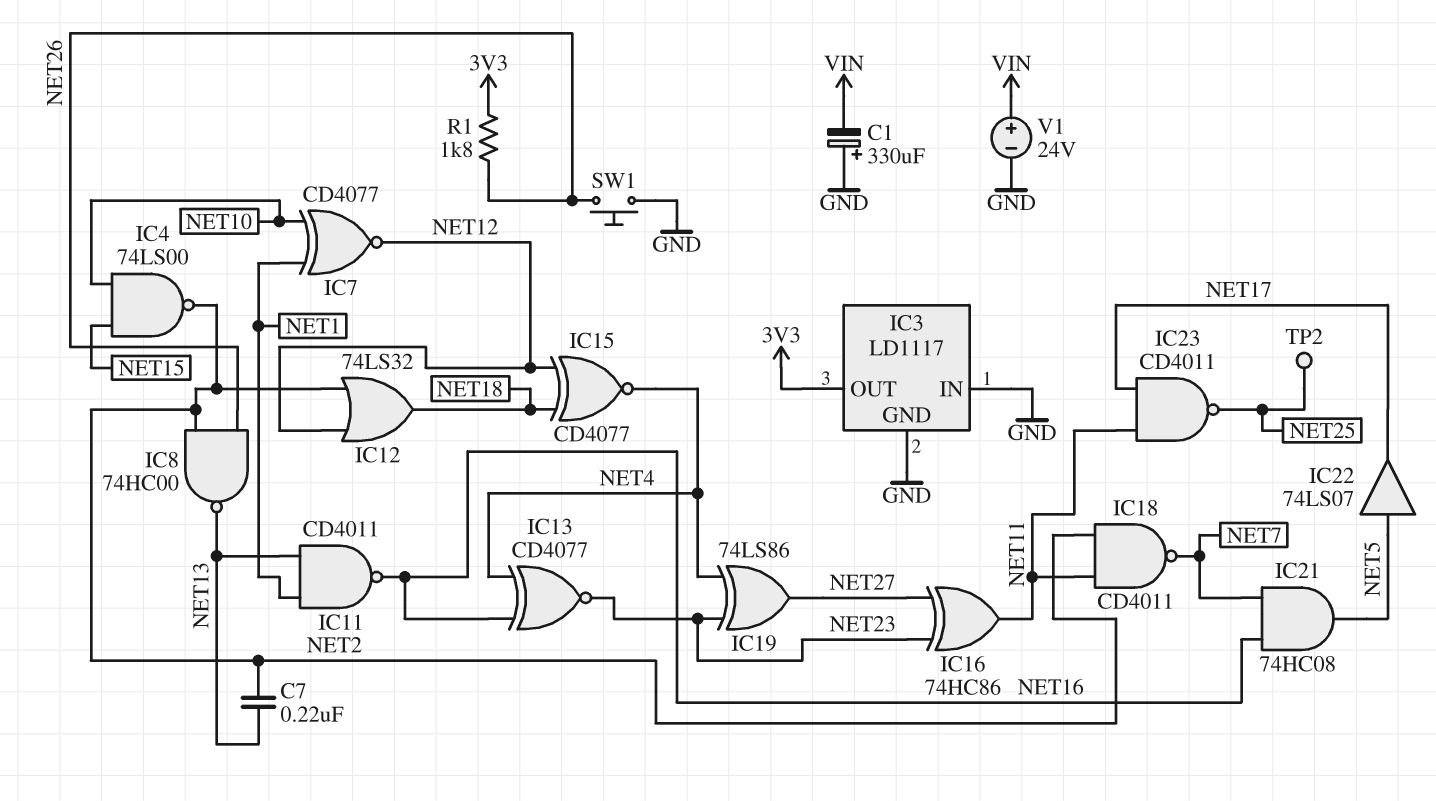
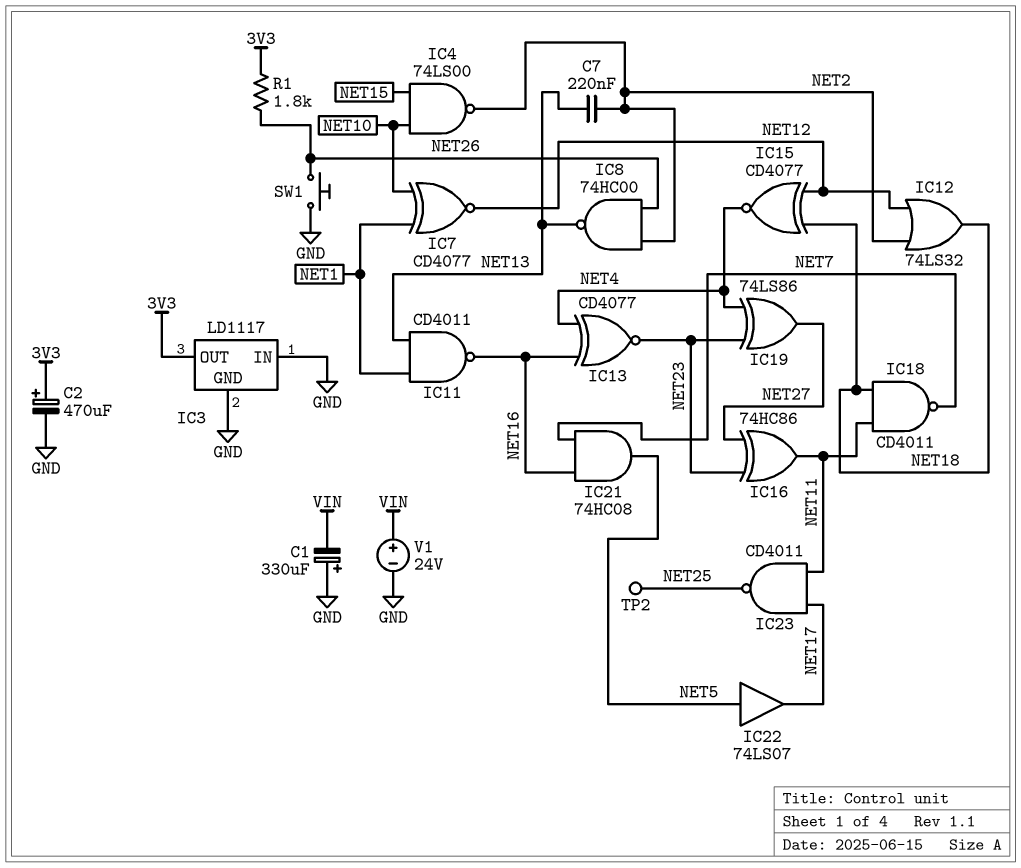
C2: none -> 470uF (plus 3V3, minus GND)
IC18: NAND CD4011 (in NET2, in NET11, out NET7) -> NAND CD4011 (in NET11, in NET18, out NET7)

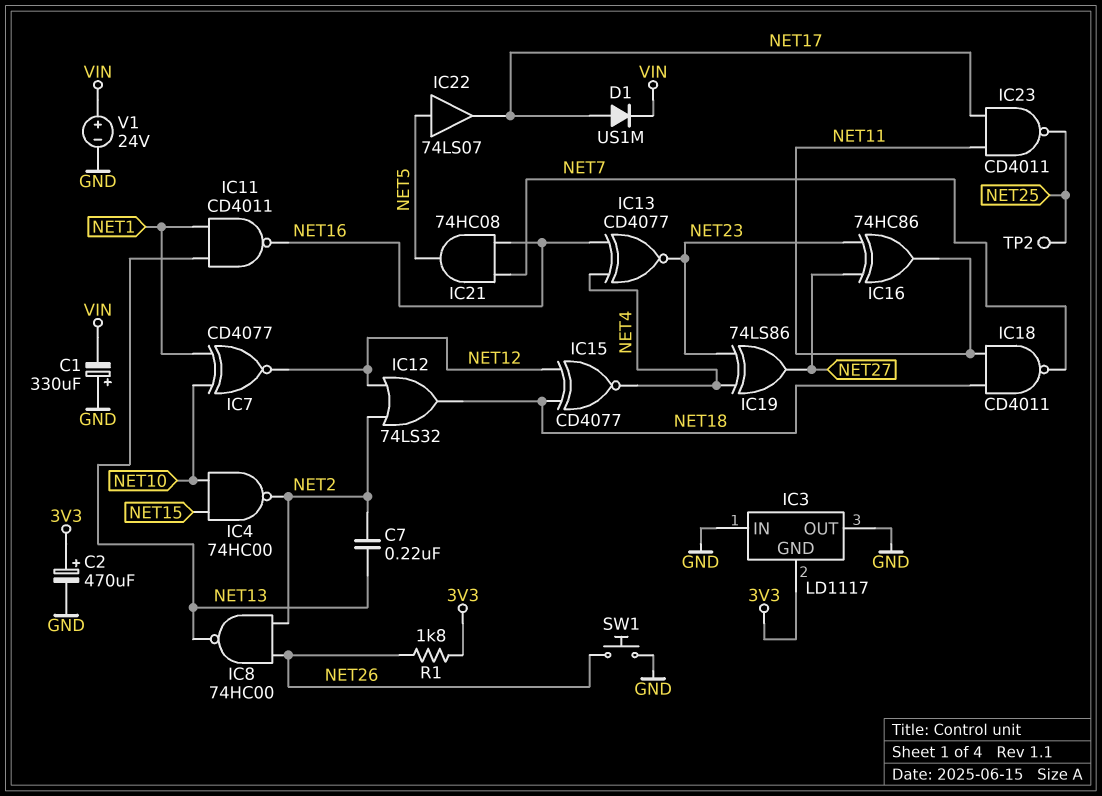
D1: none -> diode US1M (A NET17, K VIN)
IC3 pin GND: GND -> 3V3
IC3 pin OUT: 3V3 -> GND
IC4: NAND 74LS00 (in NET10, in NET15, out NET2) -> NAND 74HC00 (in NET10, in NET15, out NET2)

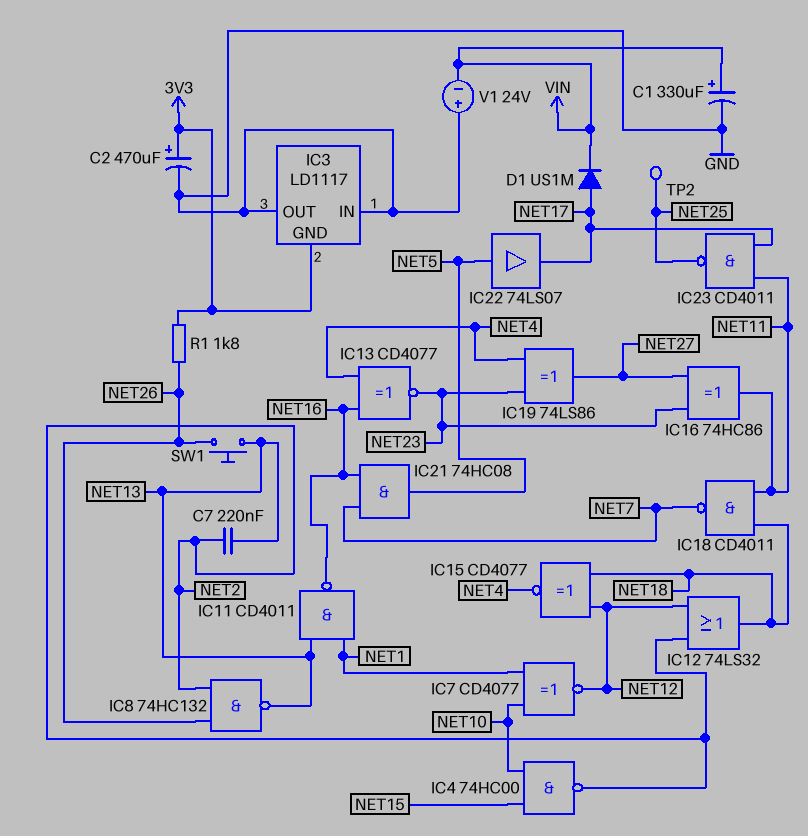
C1: 330uF (plus GND, minus VIN) -> 330uF (plus VIN, minus GND)
IC8: NAND 74HC00 (in NET2, in NET26, out NET13) -> NAND 74HC132 (in NET2, in NET26, out NET13)
SW1: button (GND, NET26) -> button (NET13, NET26)
V1: 24V (plus VIN, minus GND) -> 24V (plus GND, minus VIN)

